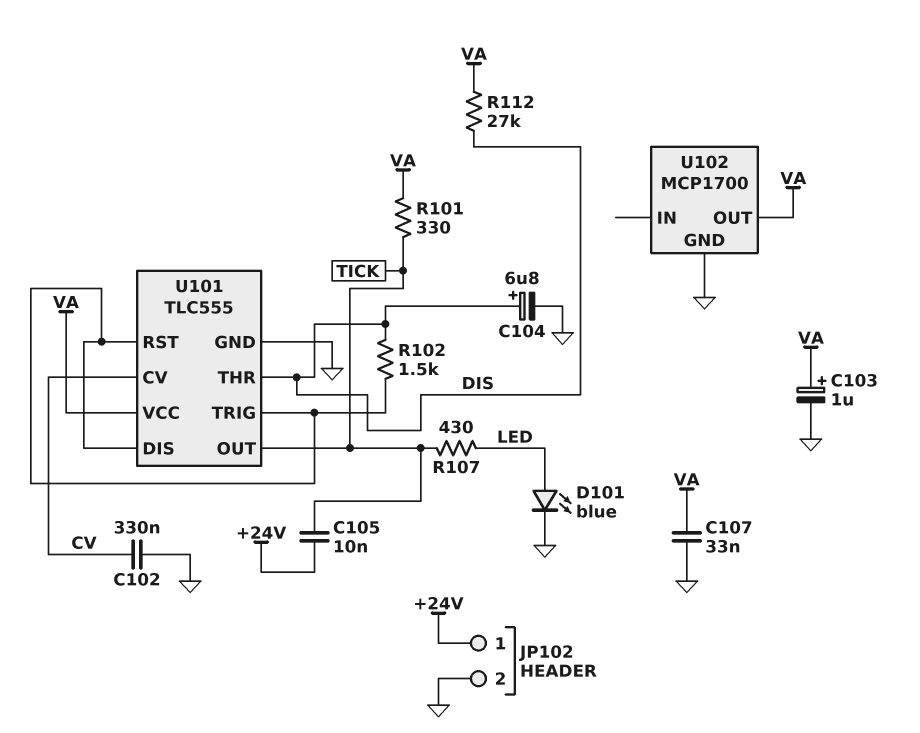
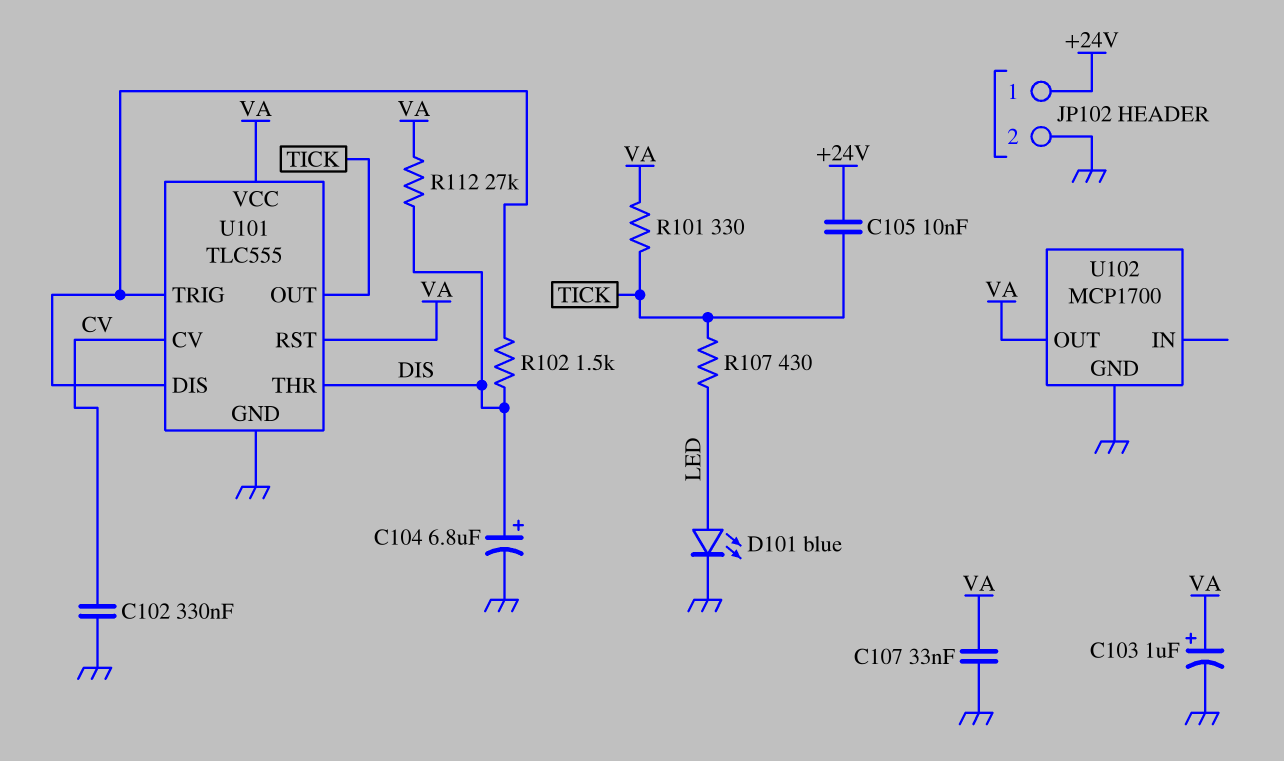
U101 pin RST: U101/DIS -> VA

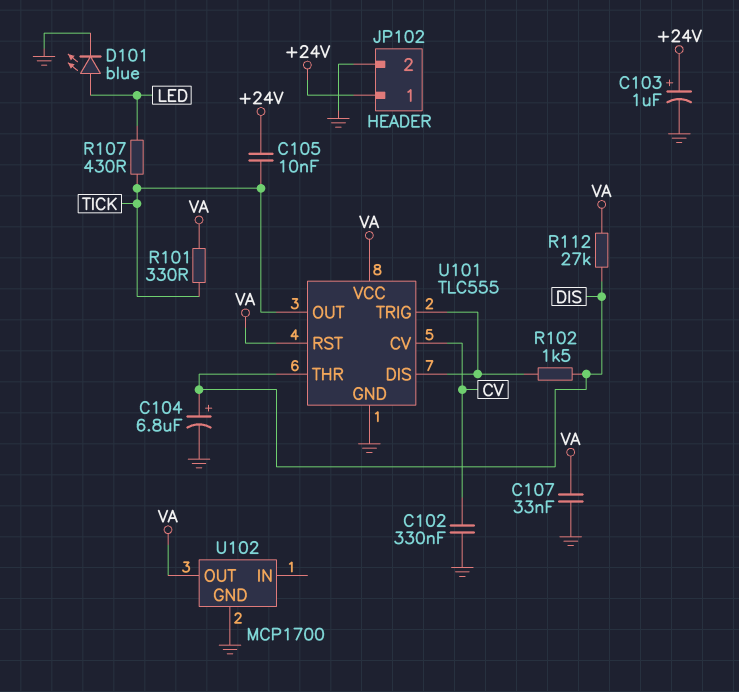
C103: 1uF (plus VA, minus GND) -> 1uF (plus +24V, minus GND)

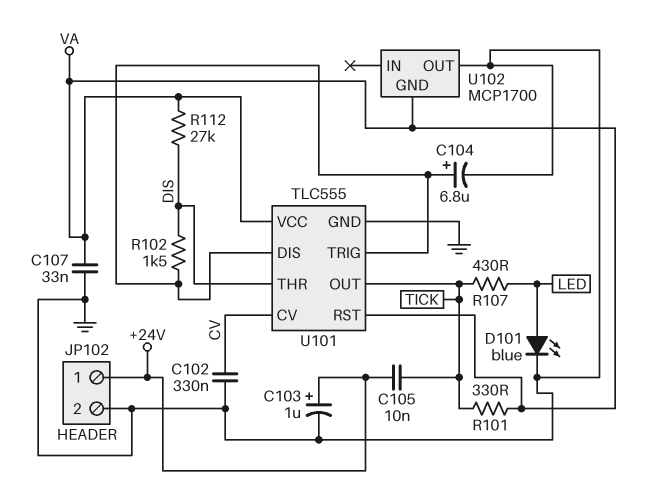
C104: 6.8uF (plus DIS, minus GND) -> 6.8uF (plus U101/DIS, minus GND)
U102 pin GND: GND -> VA
U102 pin OUT: VA -> GND

